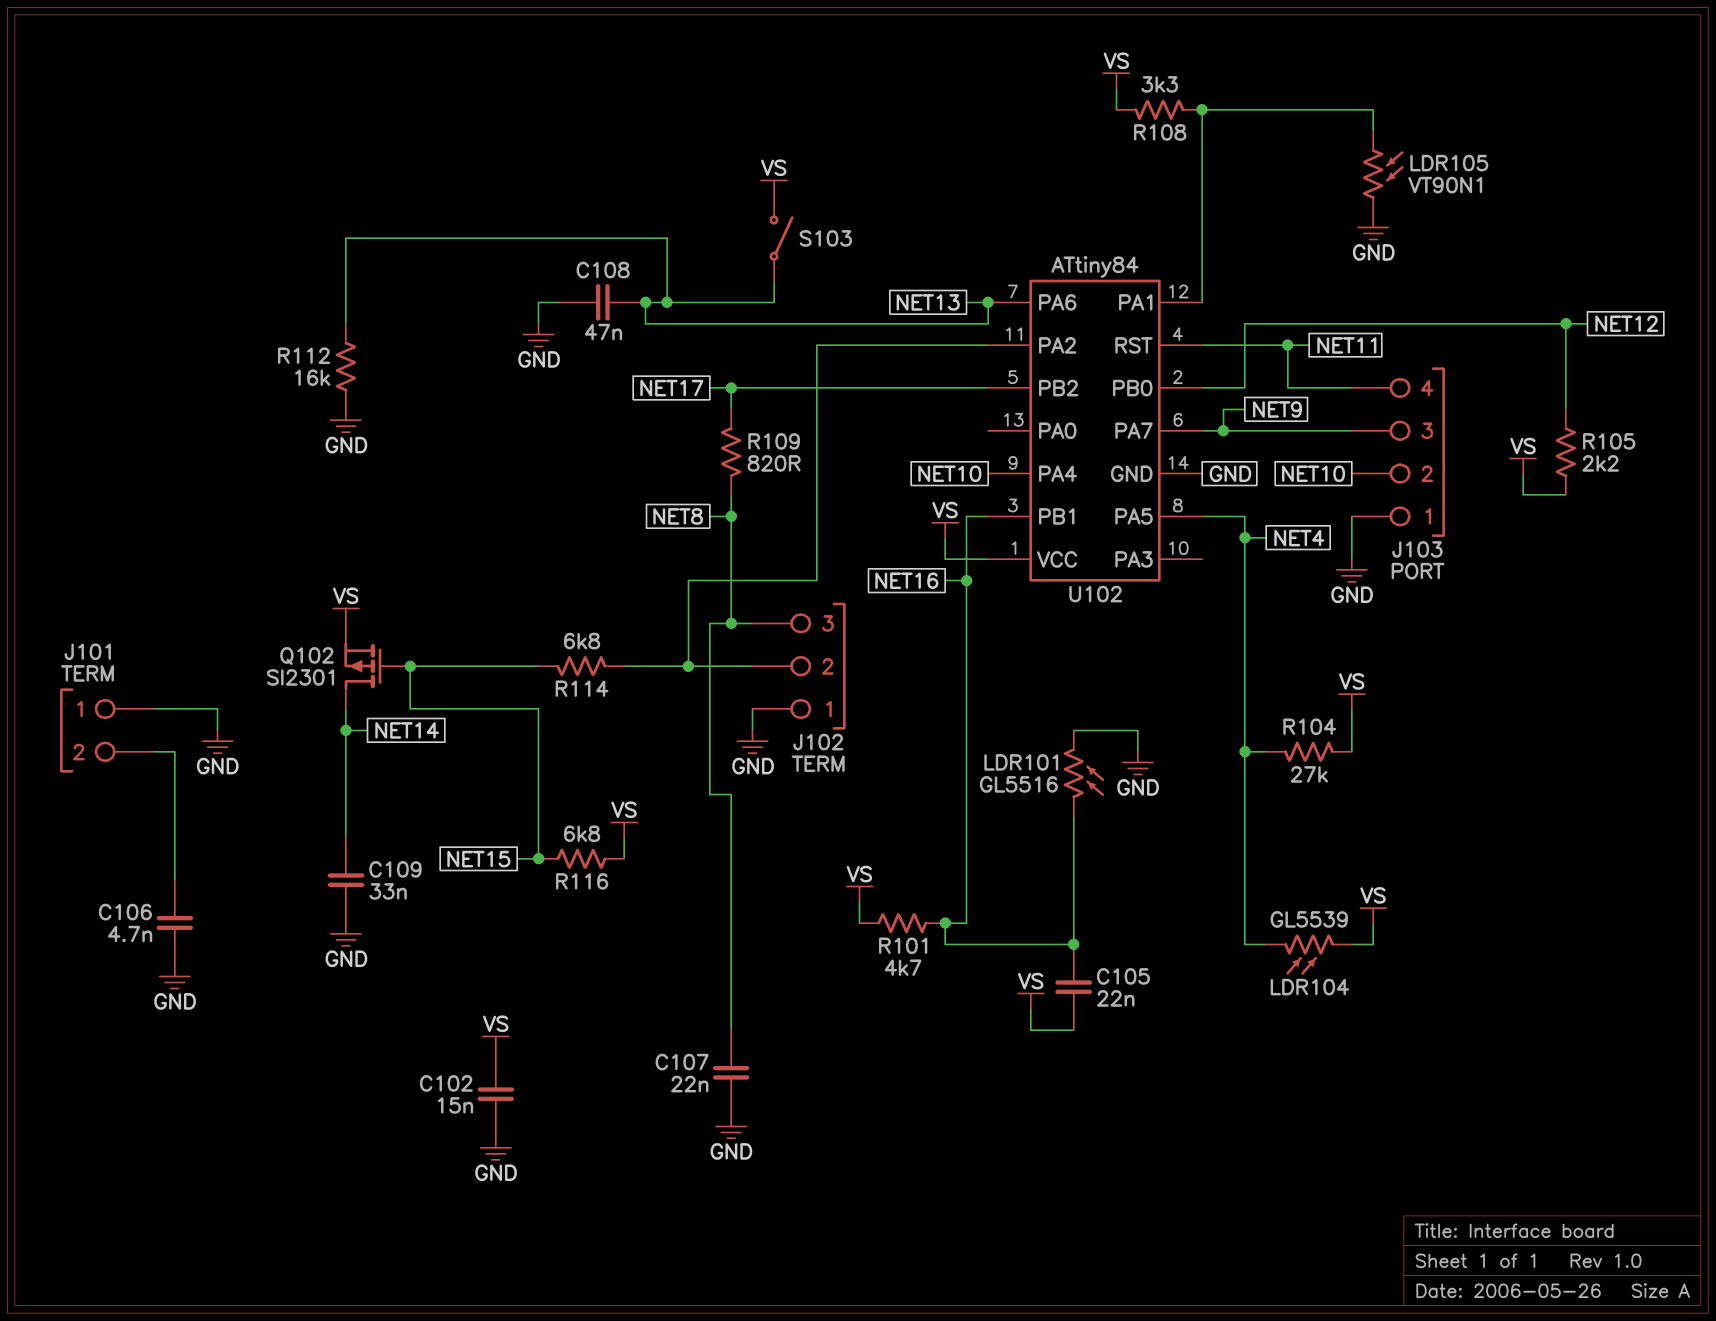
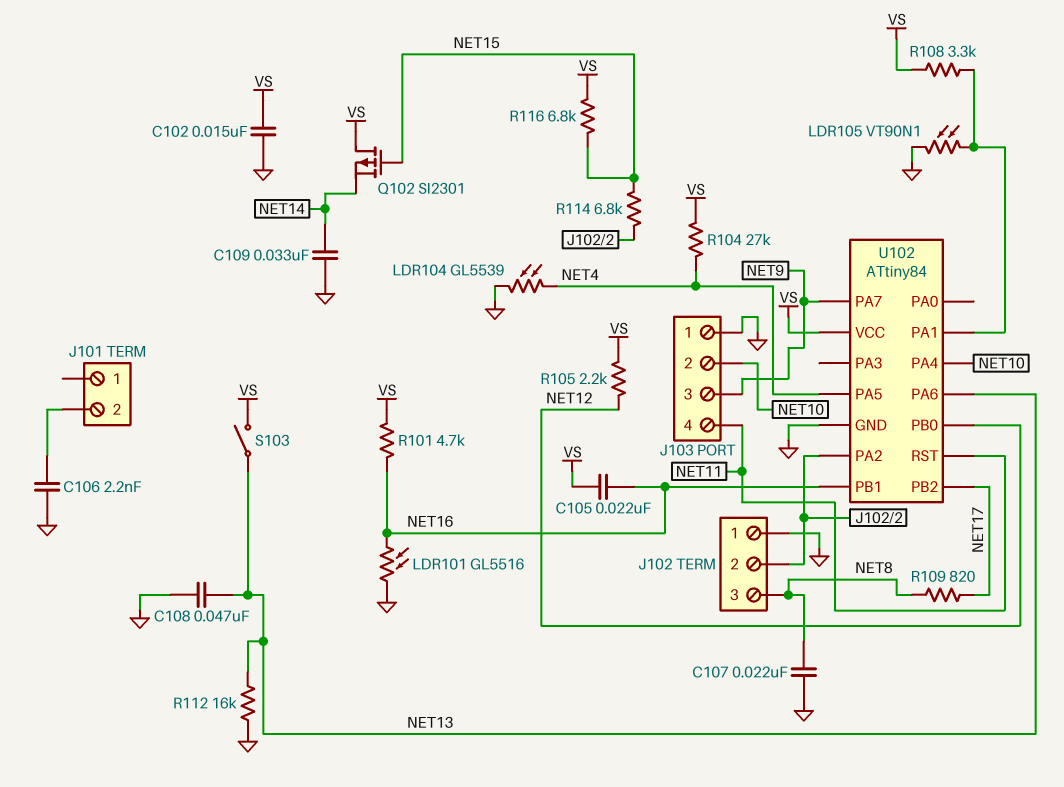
C106: 4.7nF (GND, J101/2) -> 2.2nF (GND, J101/2)
J101 pin 1: GND -> none
LDR104: GL5539 (NET4, VS) -> GL5539 (GND, NET4)
Q102: PMOS SI2301 (G NET15, D NET14, S VS) -> PMOS SI2301 (G NET15, D VS, S NET14)

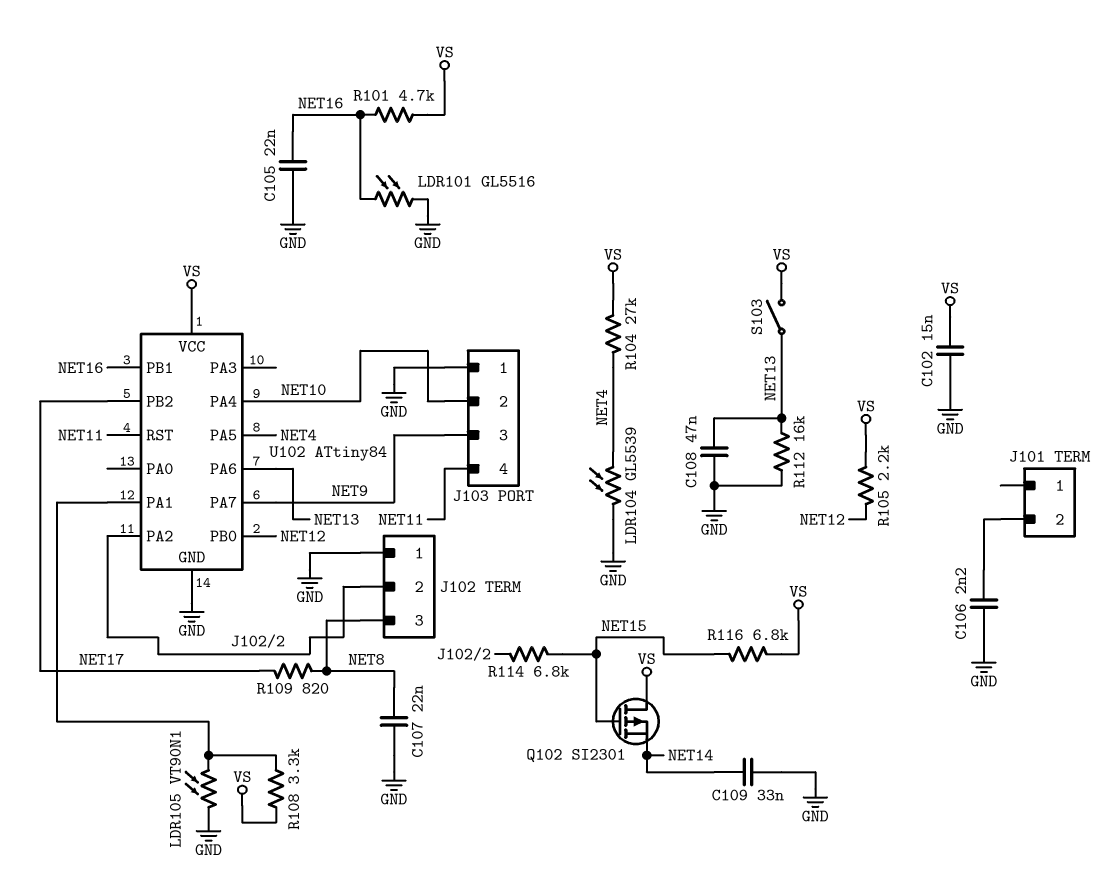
C105: 22nF (NET16, VS) -> 22nF (GND, NET16)

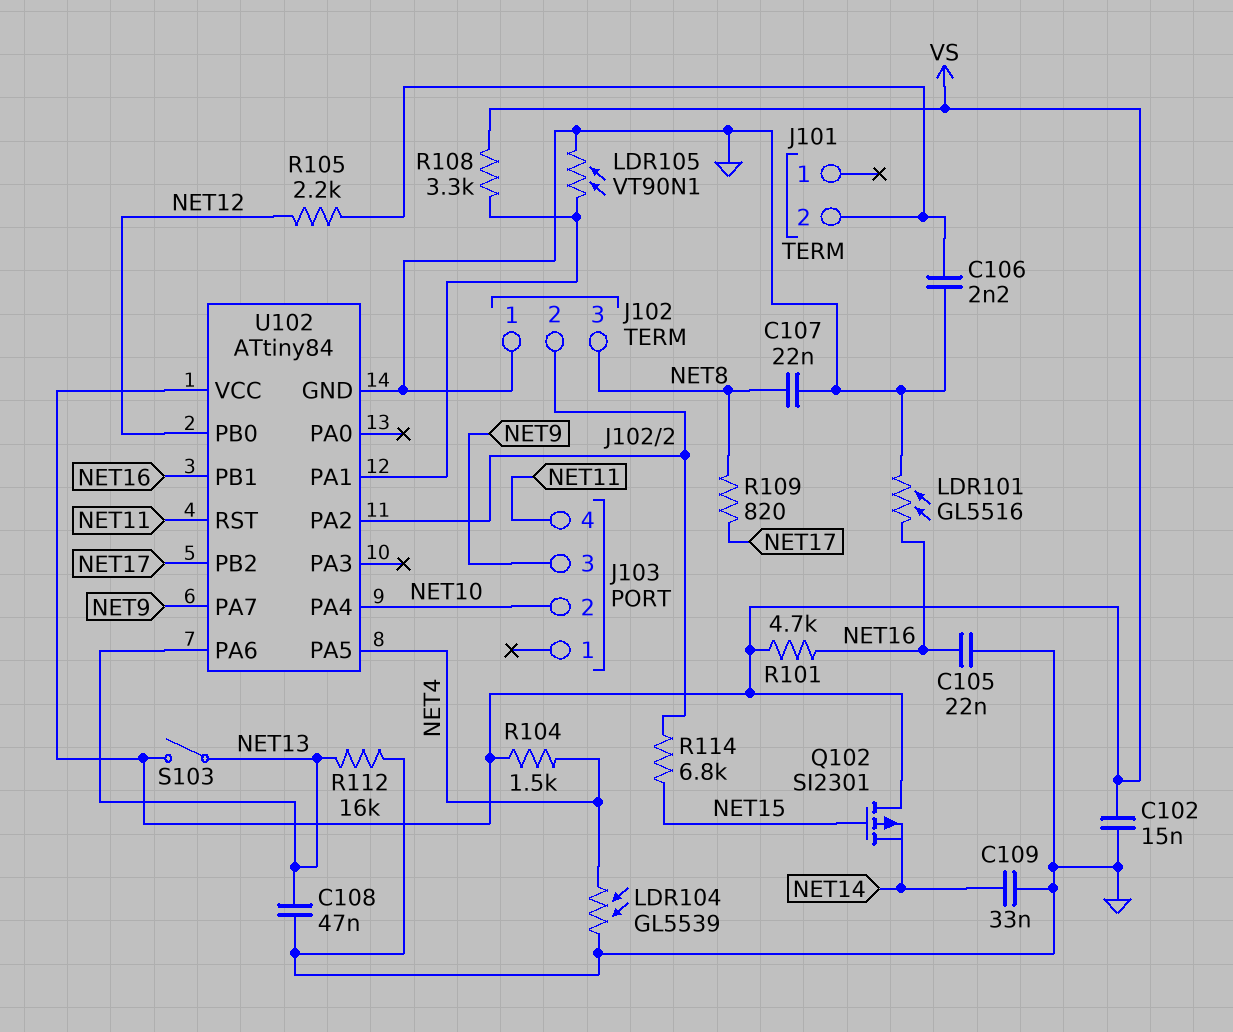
J103 pin 1: GND -> none
R104: 27k (NET4, VS) -> 1.5k (NET4, VS)
R105: 2.2k (NET12, VS) -> 2.2k (J101/2, NET12)
R116: 6.8k (NET15, VS) -> none

